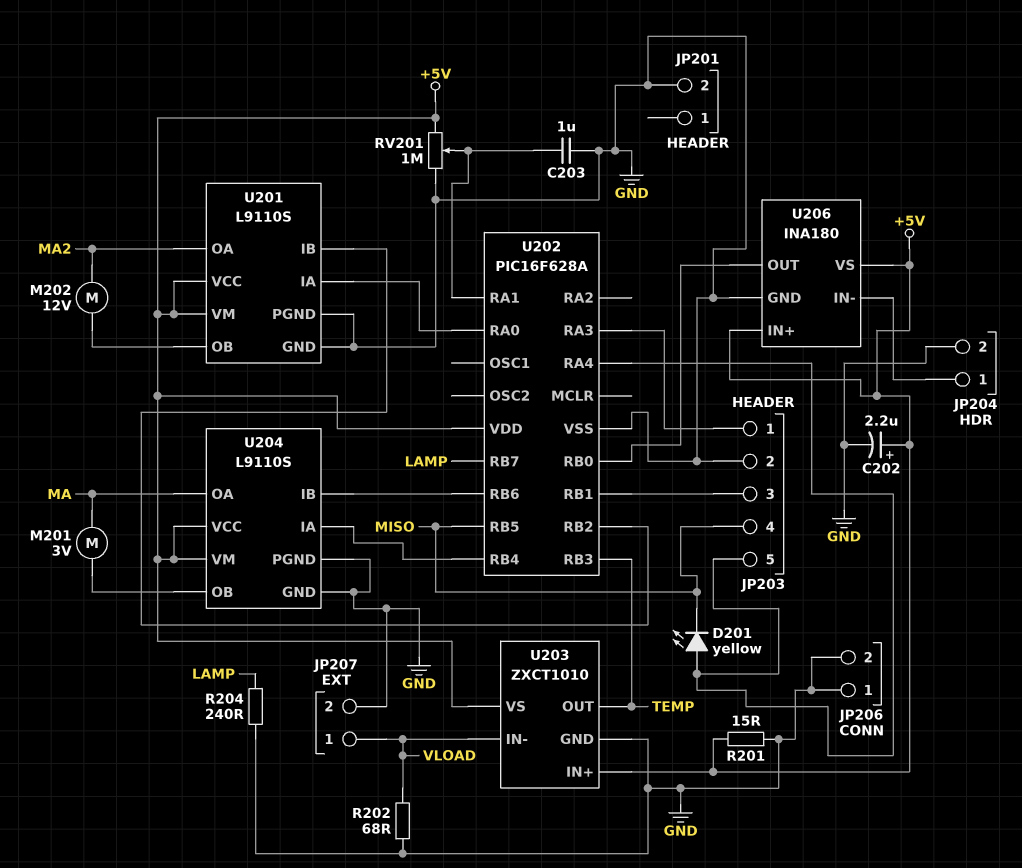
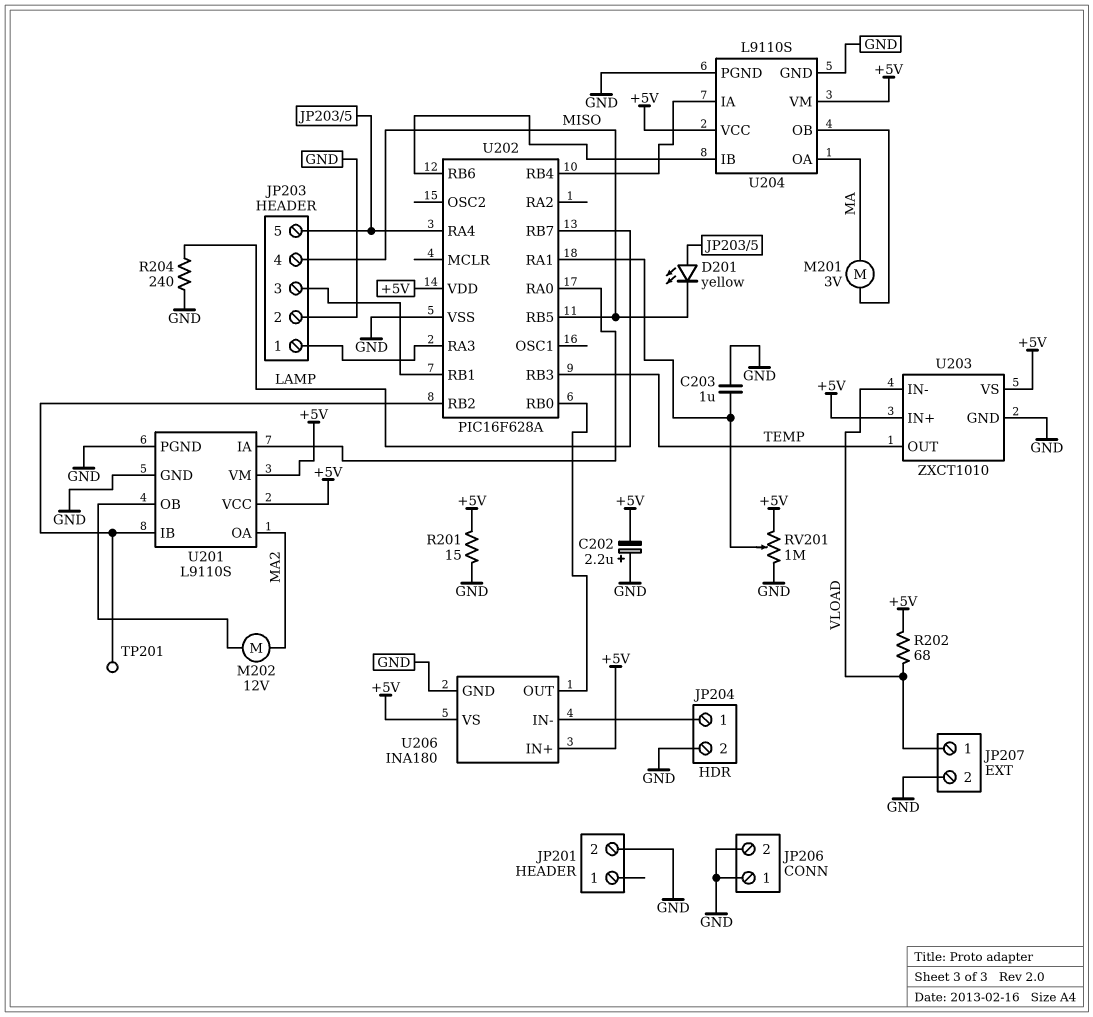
C202: 2.2uF (plus +5V, minus GND) -> 2.2uF (plus GND, minus +5V)
R202: 68 (GND, VLOAD) -> 68 (+5V, VLOAD)
TP201: none -> test point (U201/IB)

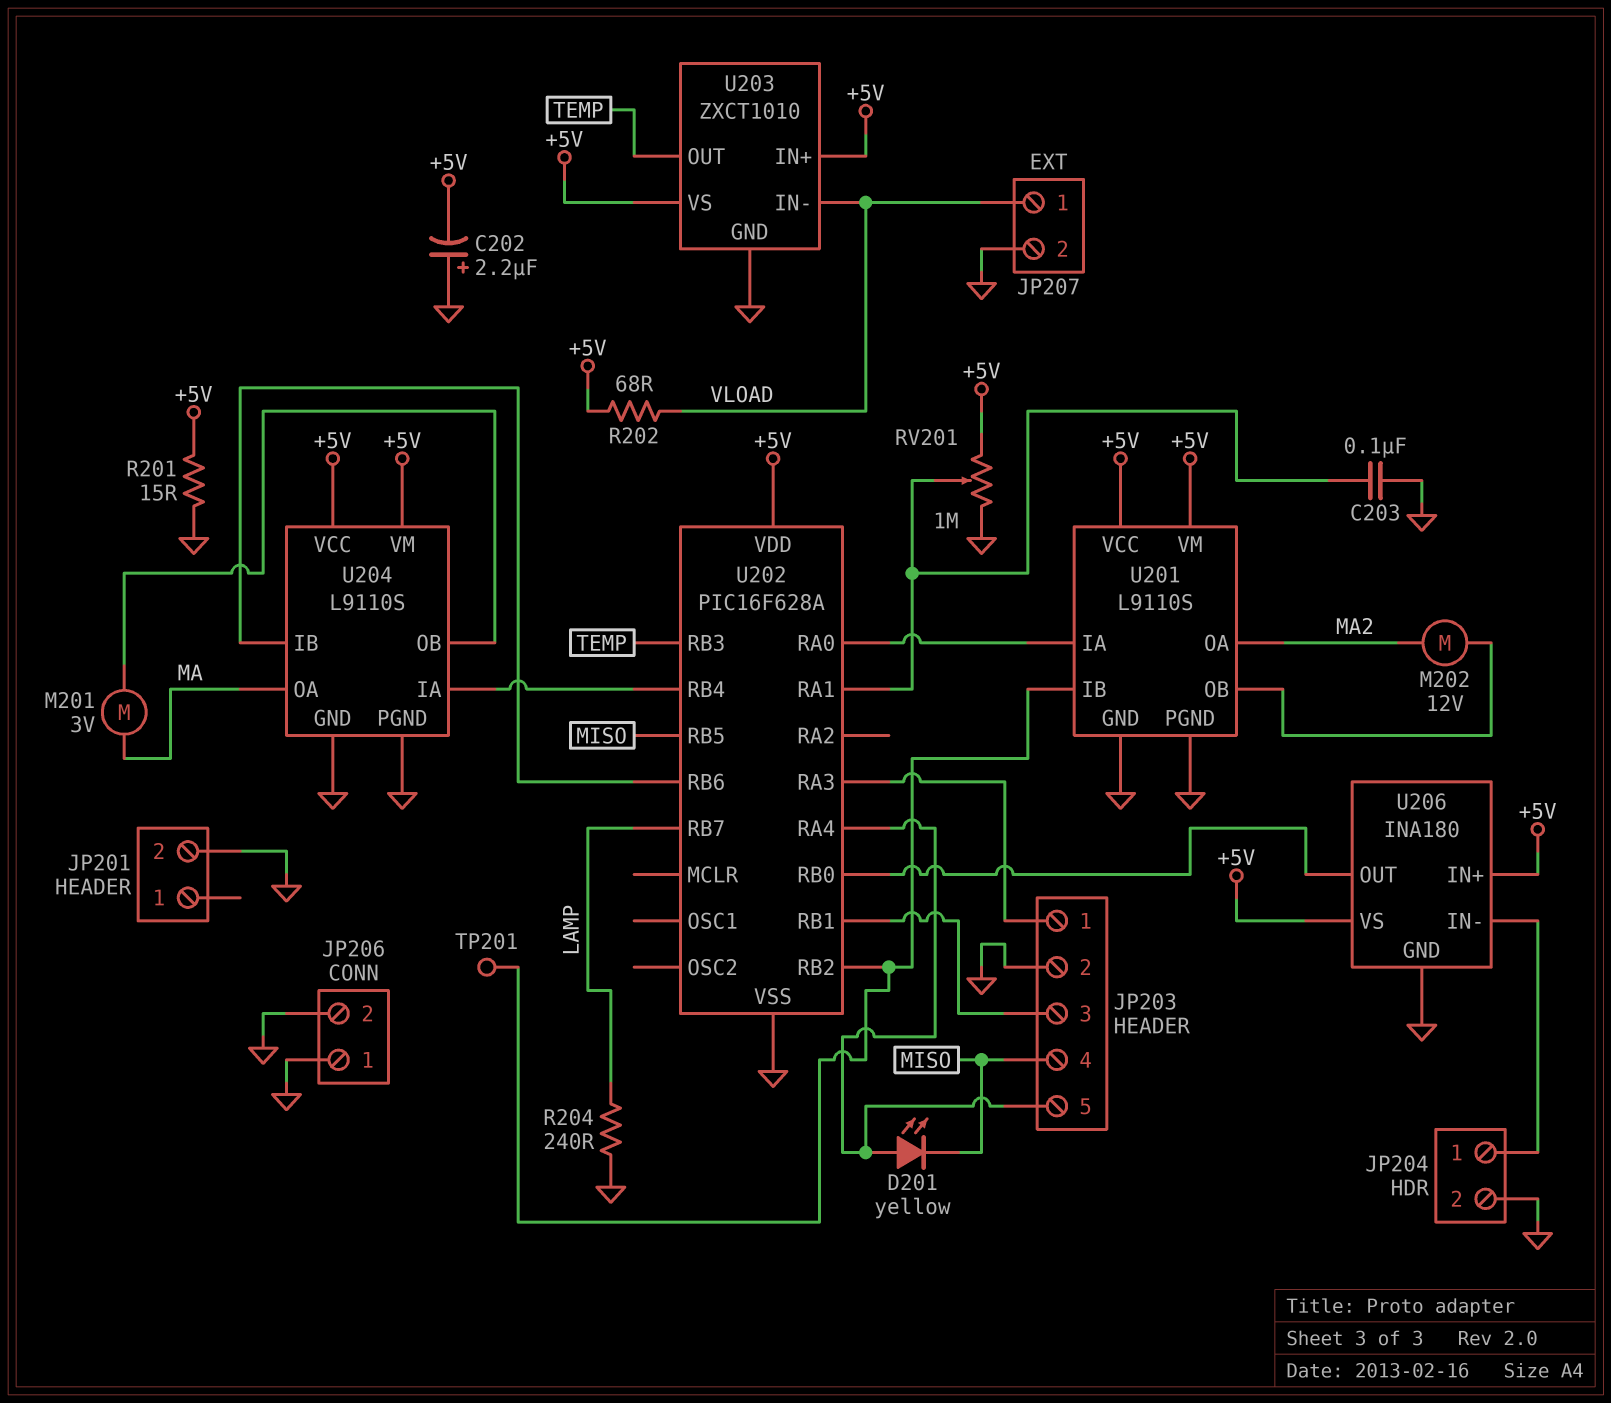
C203: 1uF (GND, U202/RA1) -> 100nF (GND, U202/RA1)

